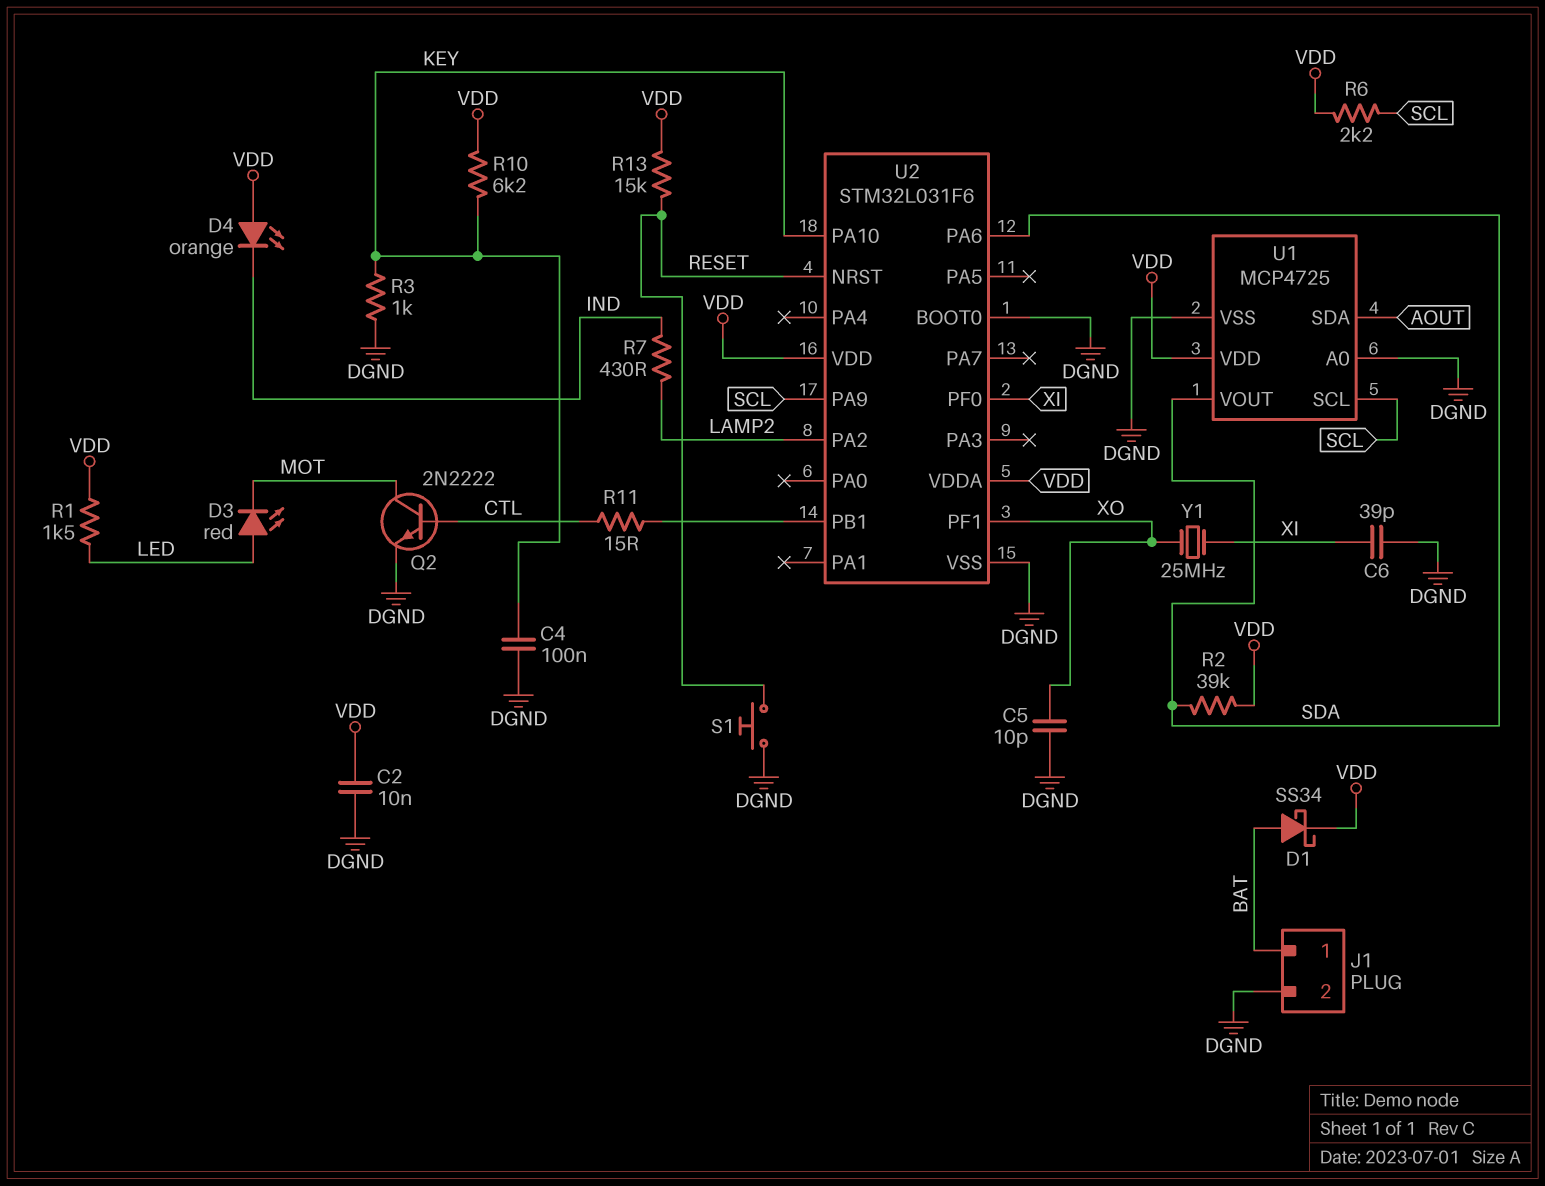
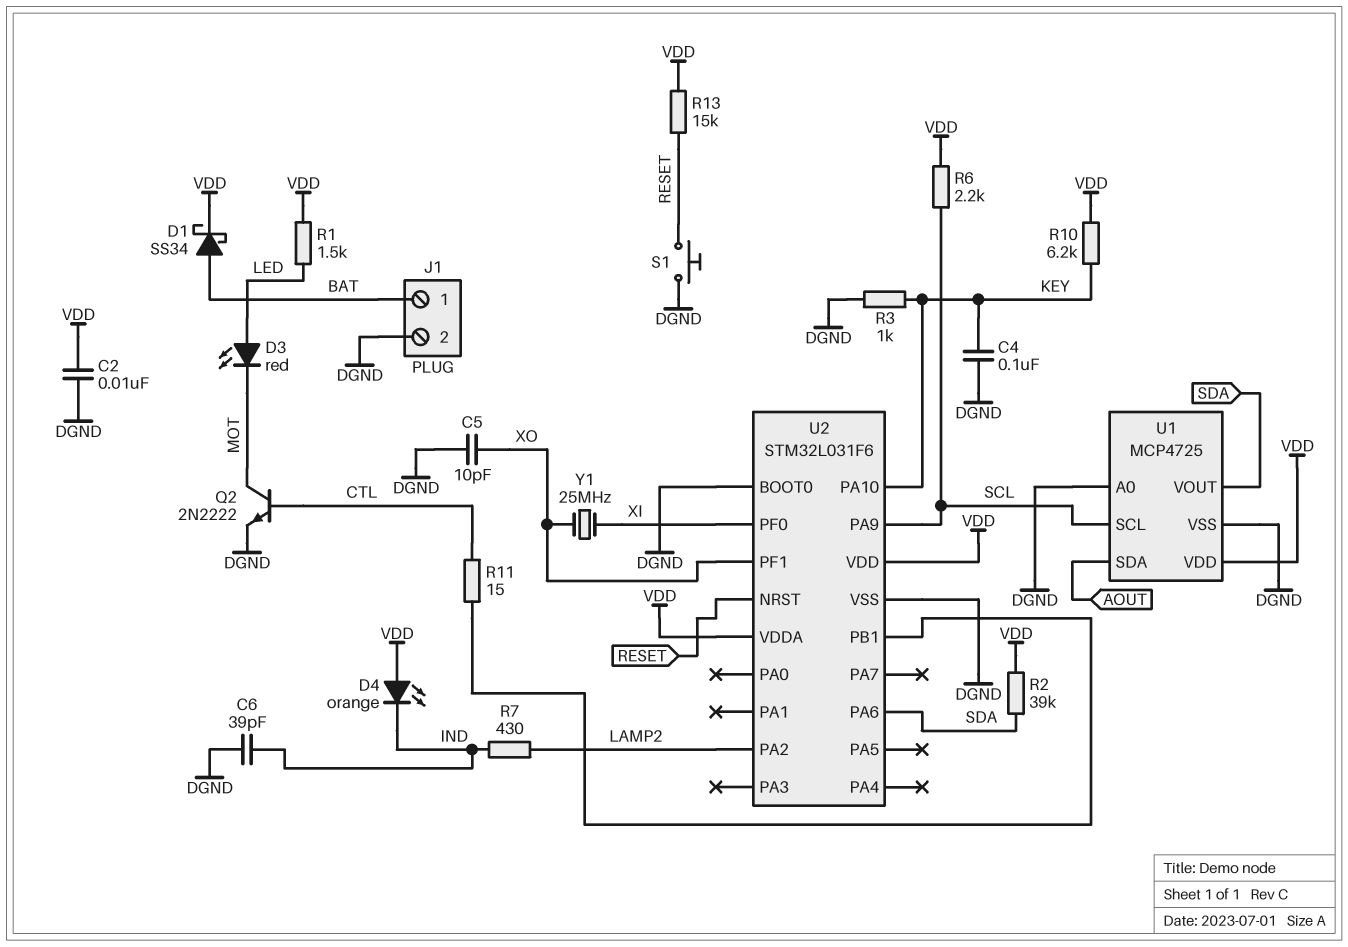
C6: 39pF (DGND, XI) -> 39pF (DGND, IND)

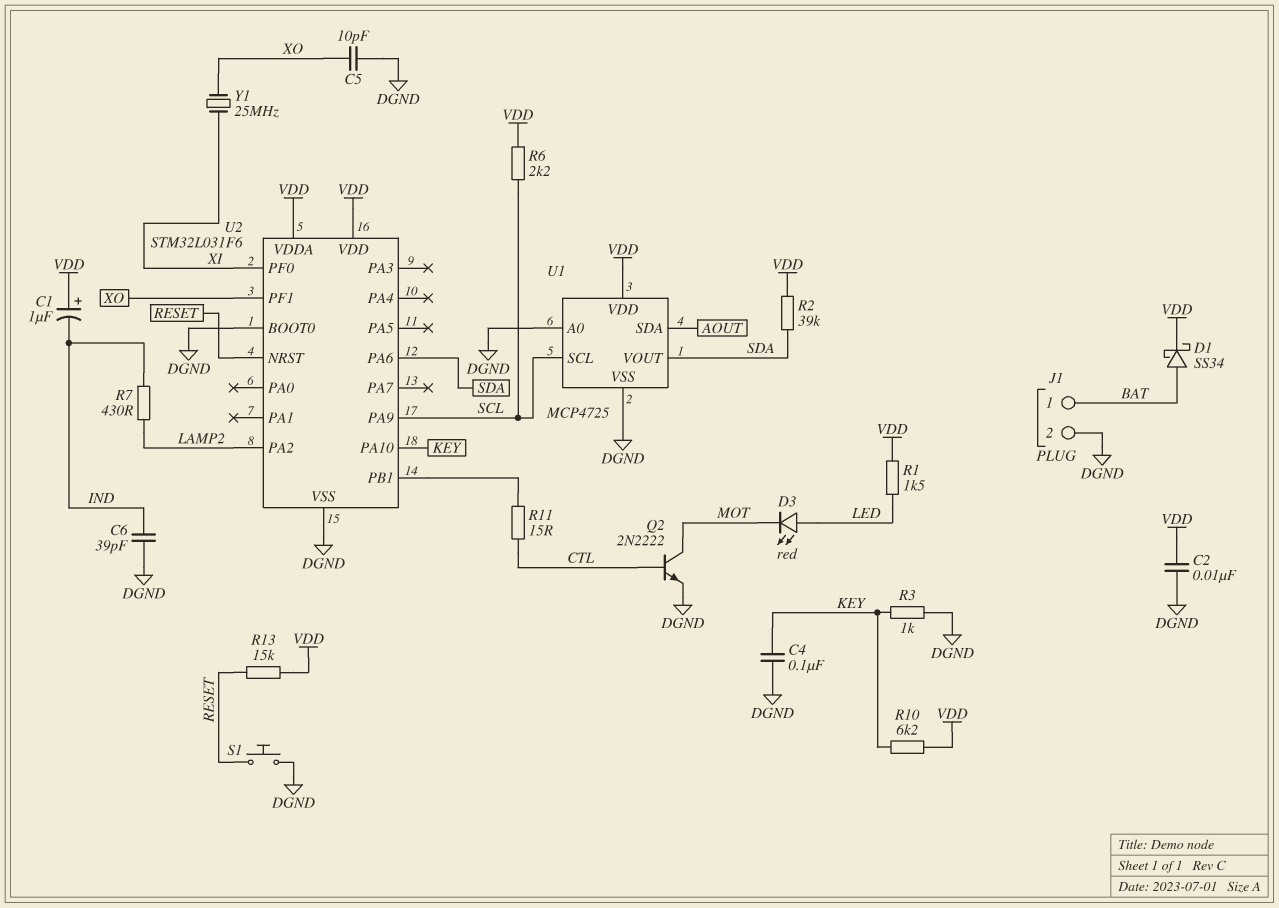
C1: none -> 1uF (plus VDD, minus IND)
D4: LED orange (A VDD, K IND) -> none

